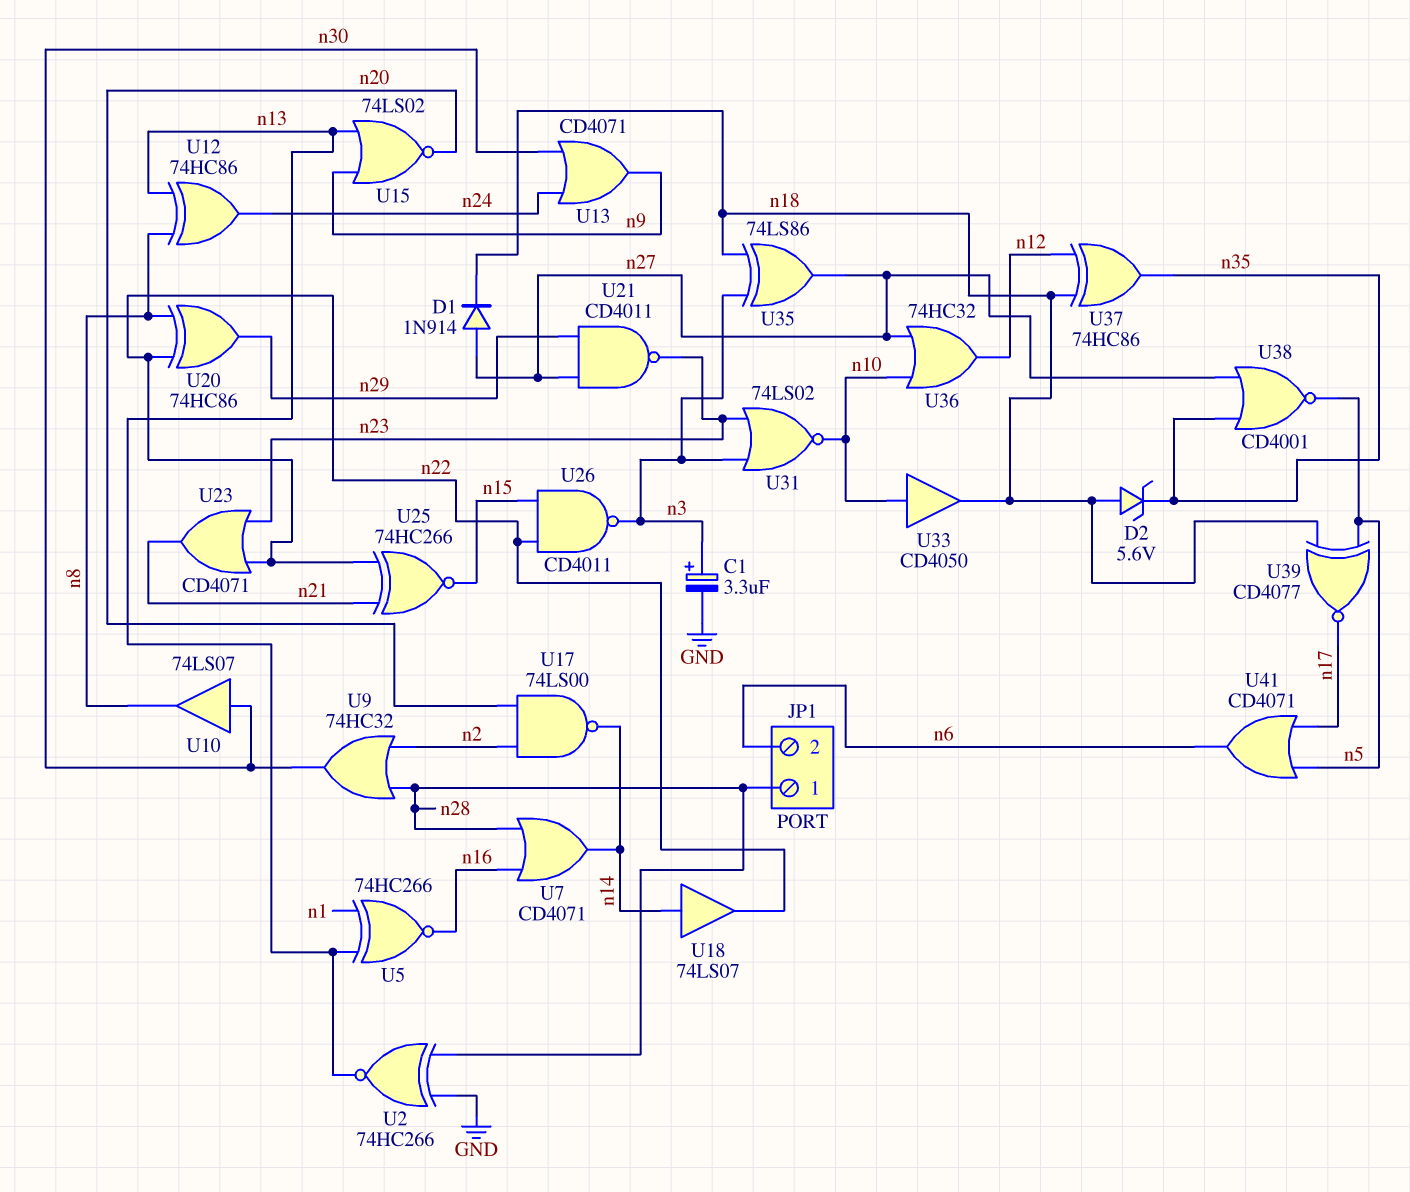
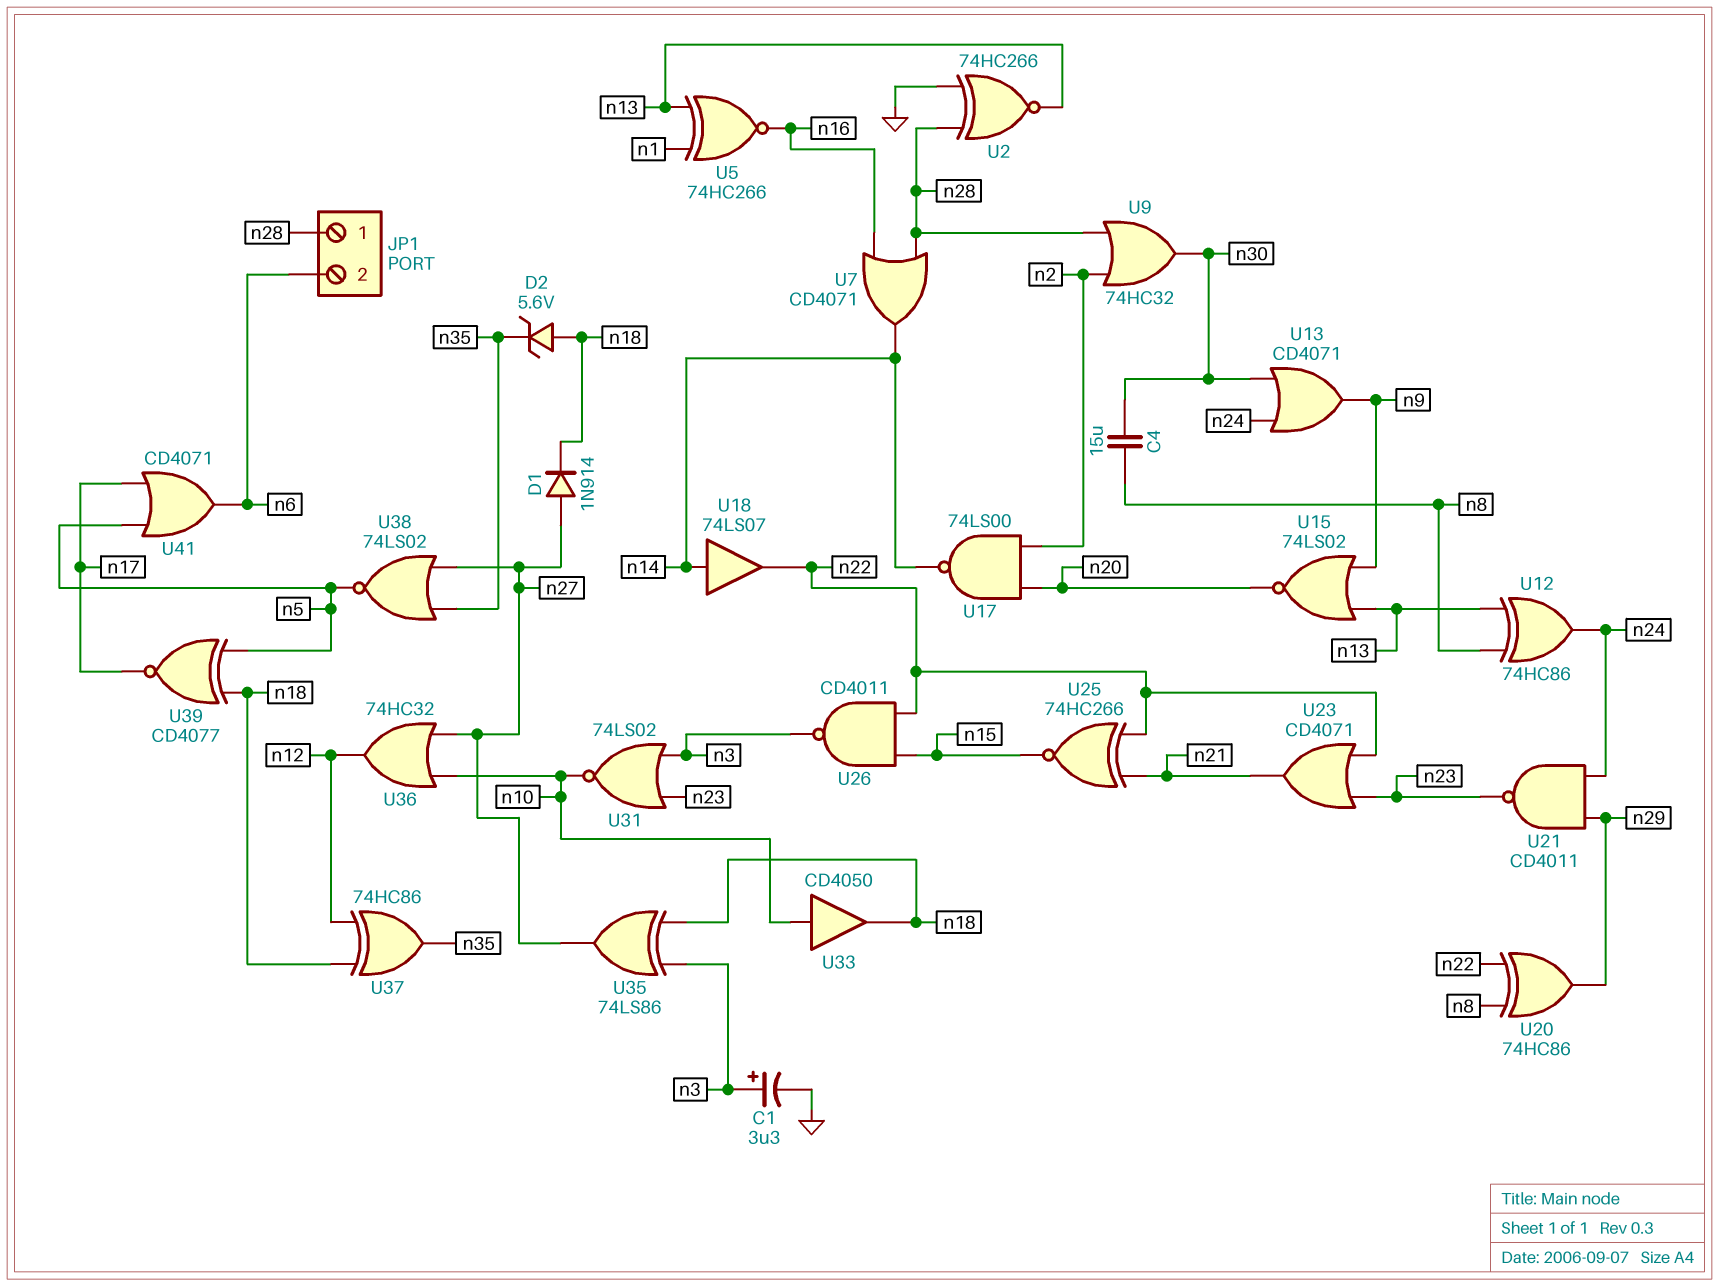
C4: none -> 15uF (n8, n30)
U10: buffer 74LS07 (in n30, out n8) -> none
U21: NAND CD4011 (in n27, in n29, out n23) -> NAND CD4011 (in n24, in n29, out n23)
U38: NOR CD4001 (in n27, in n35, out n5) -> NOR 74LS02 (in n27, in n35, out n5)

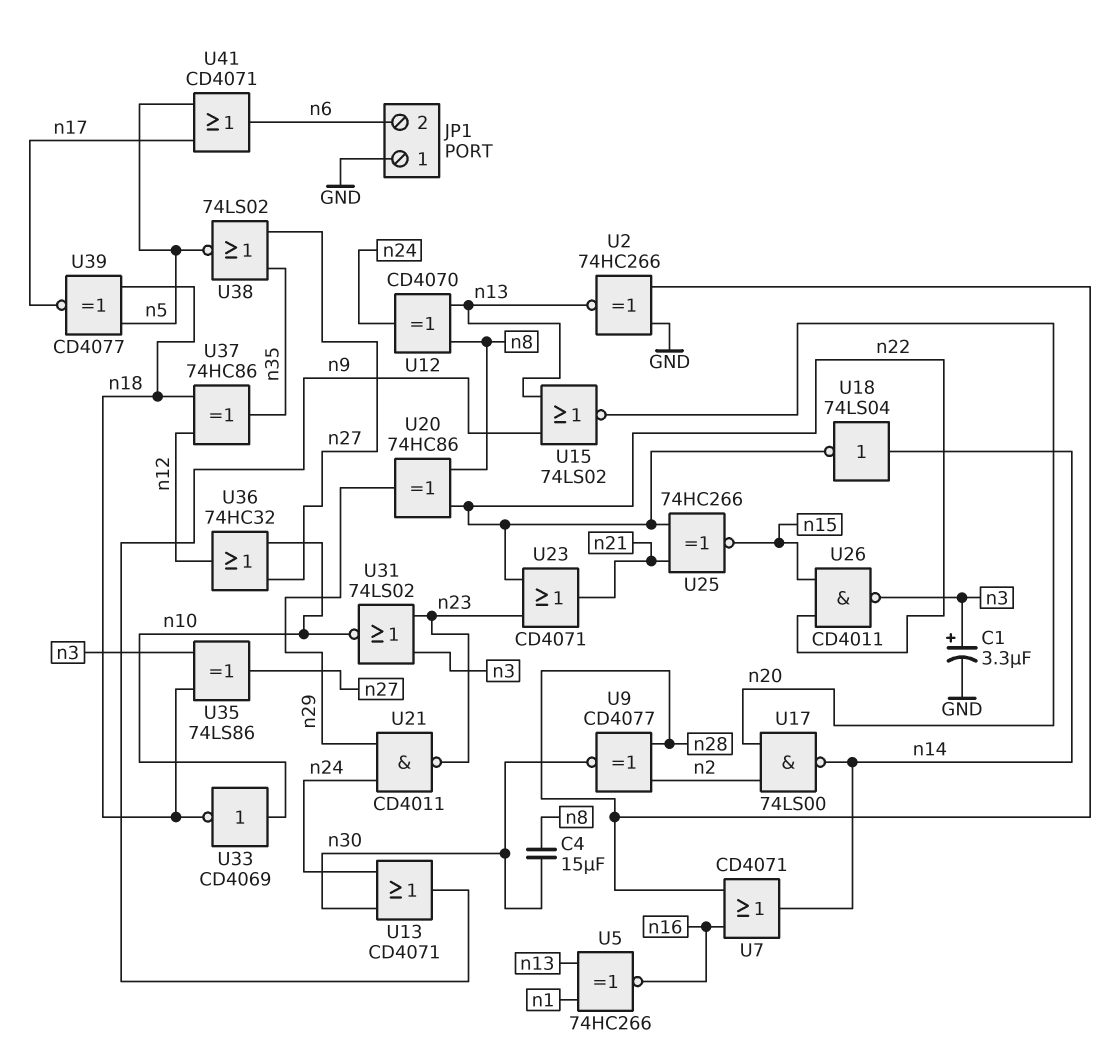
D1: diode 1N914 (A n27, K n18) -> none
D2: zener 5.6V (A n18, K n35) -> none
JP1 pin 1: n28 -> GND
U9: OR 74HC32 (in n2, in n28, out n30) -> XNOR CD4077 (in n2, in n28, out n30)
U12: XOR 74HC86 (in n8, in n13, out n24) -> XOR CD4070 (in n8, in n13, out n24)
U18: buffer 74LS07 (in n14, out n22) -> NOT 74LS04 (in n14, out n22)
U33: buffer CD4050 (in n10, out n18) -> NOT CD4069 (in n10, out n18)

